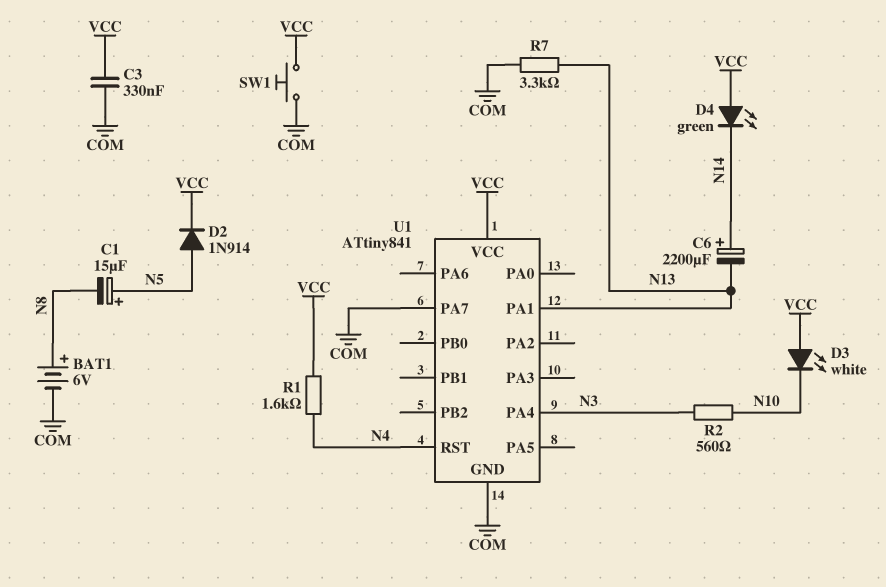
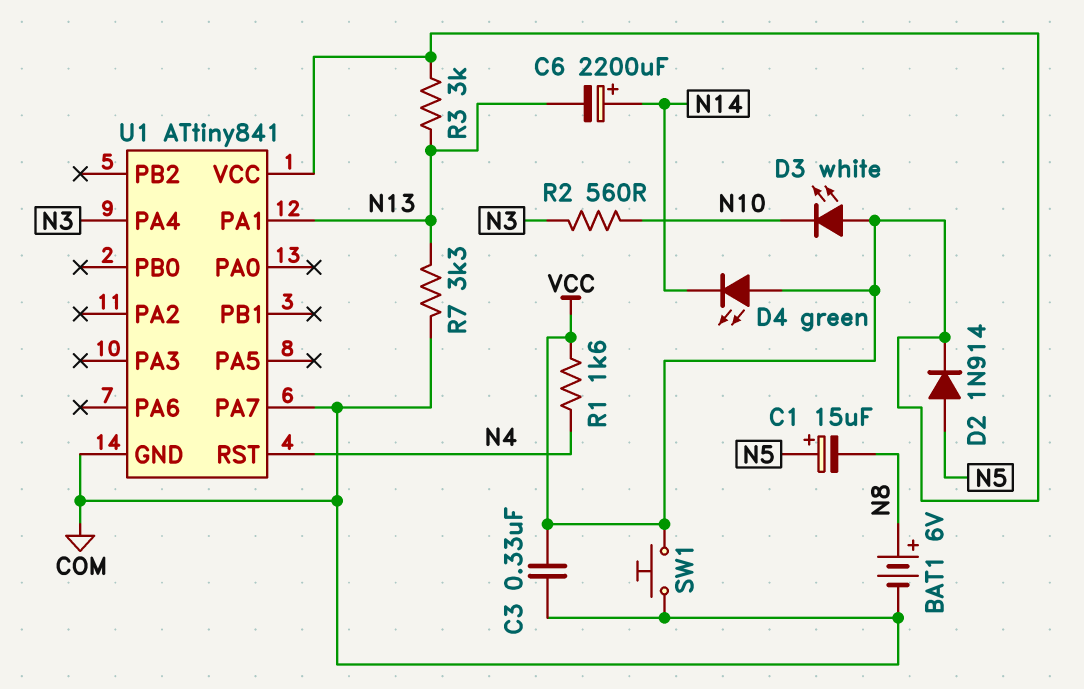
R3: none -> 3k (N13, VCC)

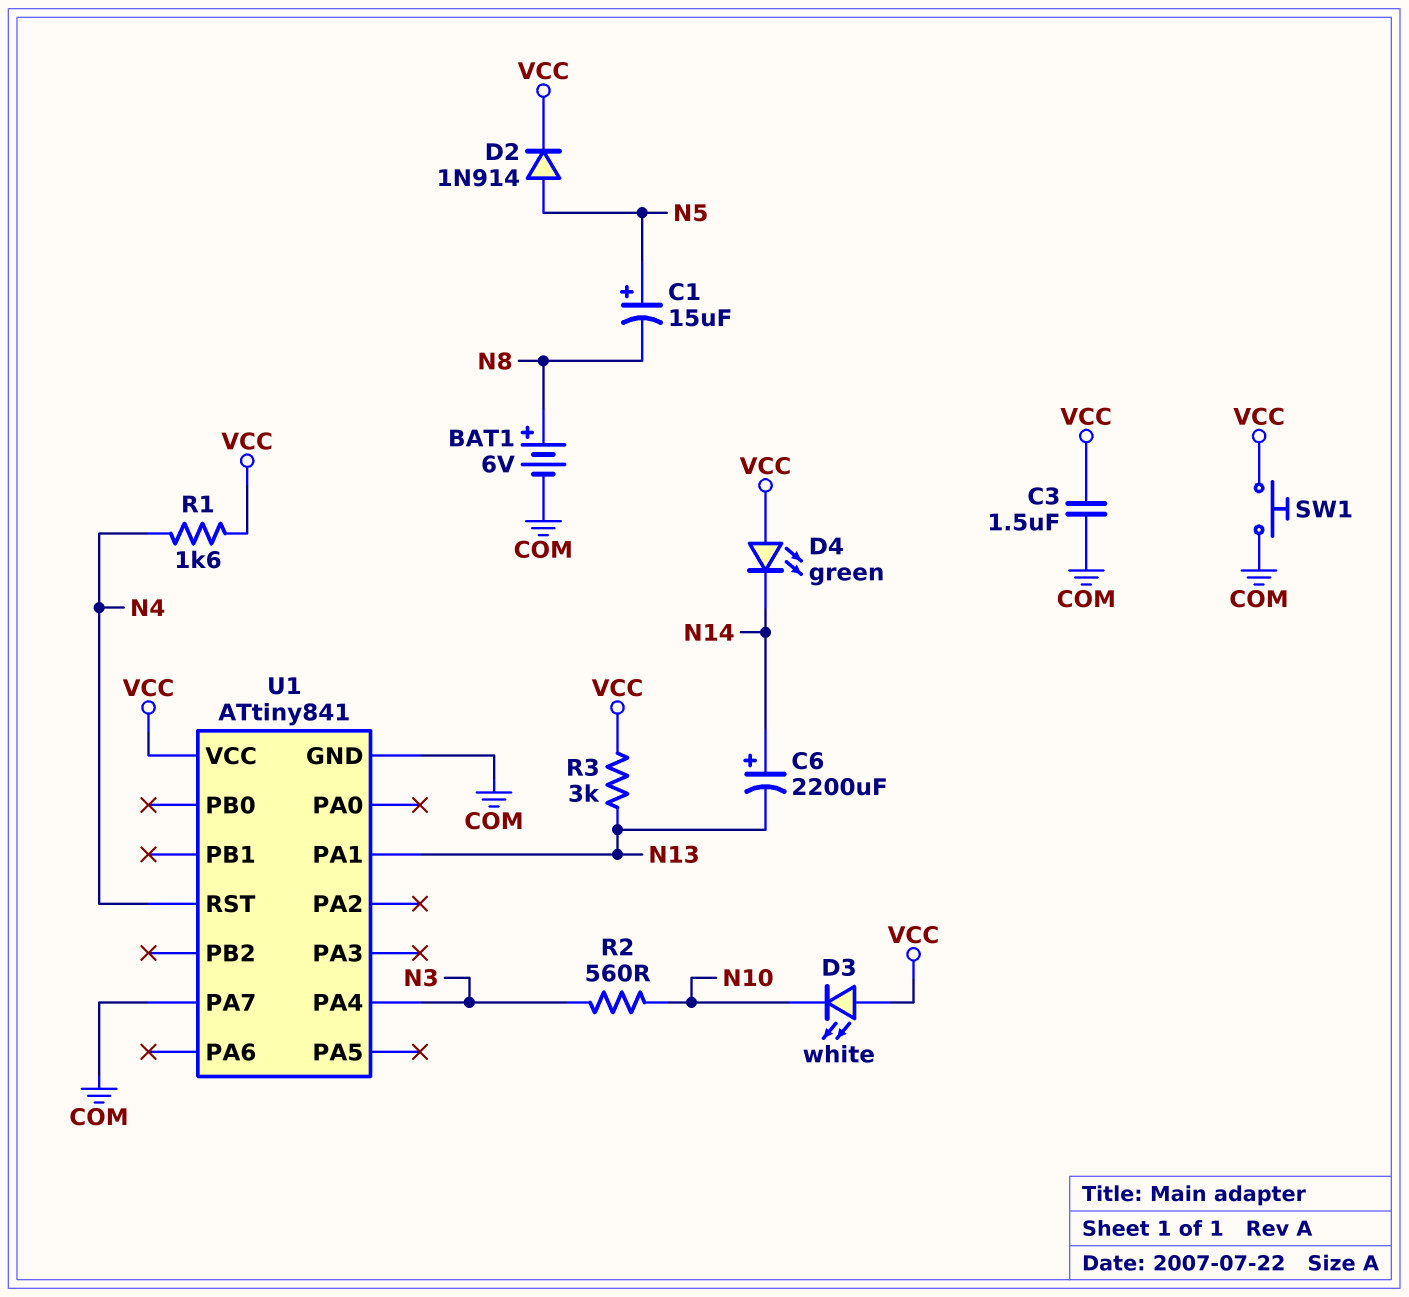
C3: 330nF (COM, VCC) -> 1.5uF (COM, VCC)
R7: 3.3k (COM, N13) -> none

